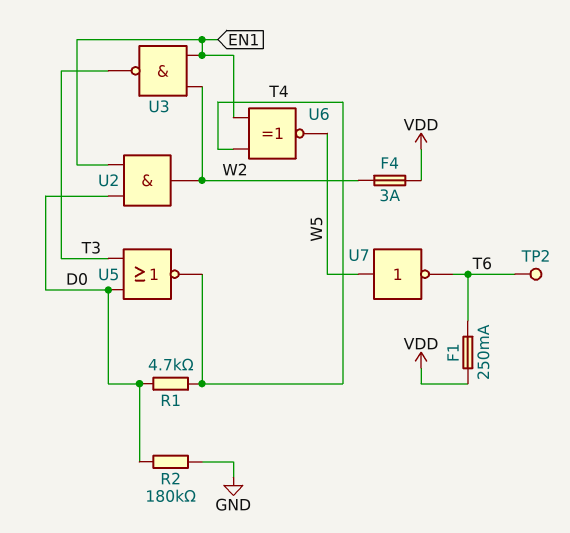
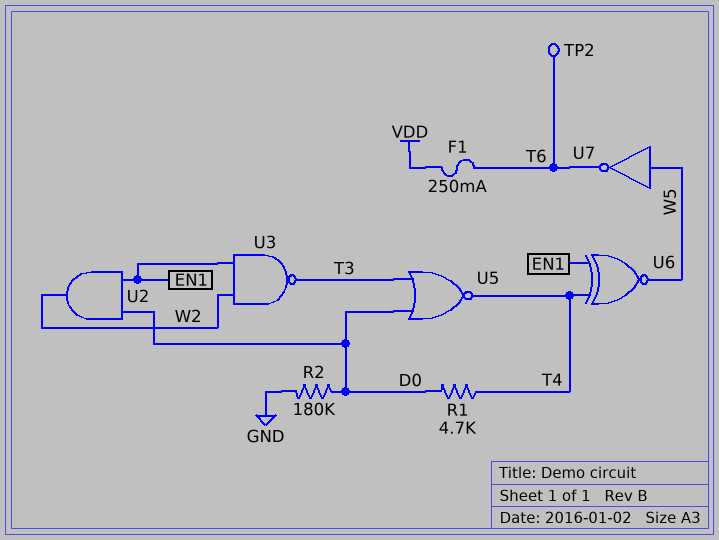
F4: 3A (VDD, W2) -> none

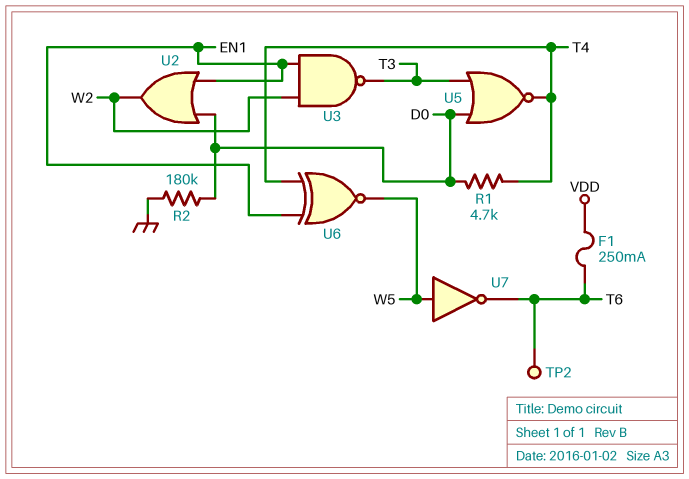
U2: AND (in D0, in EN1, out W2) -> OR (in D0, in EN1, out W2)

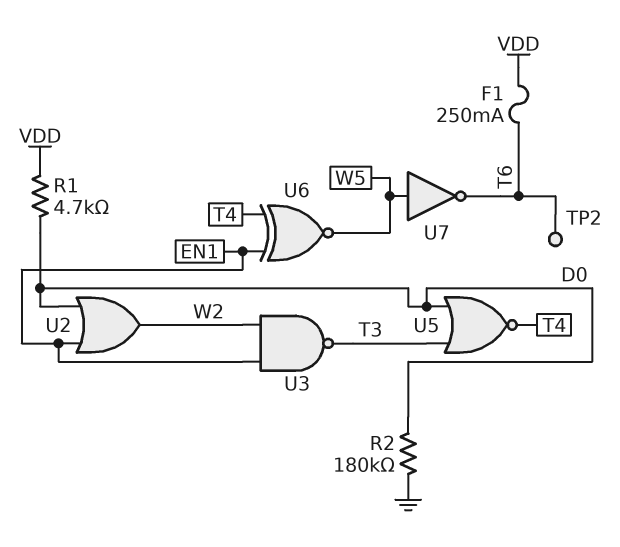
R1: 4.7k (D0, T4) -> 4.7k (D0, VDD)

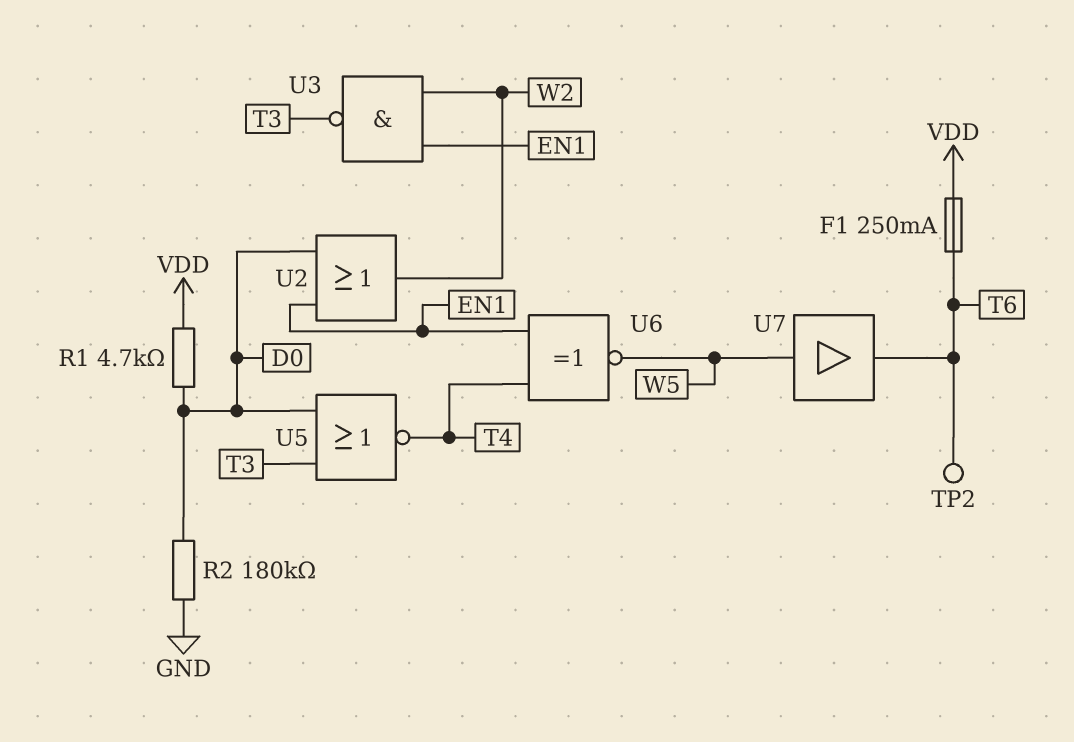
U7: NOT (in W5, out T6) -> buffer (in W5, out T6)

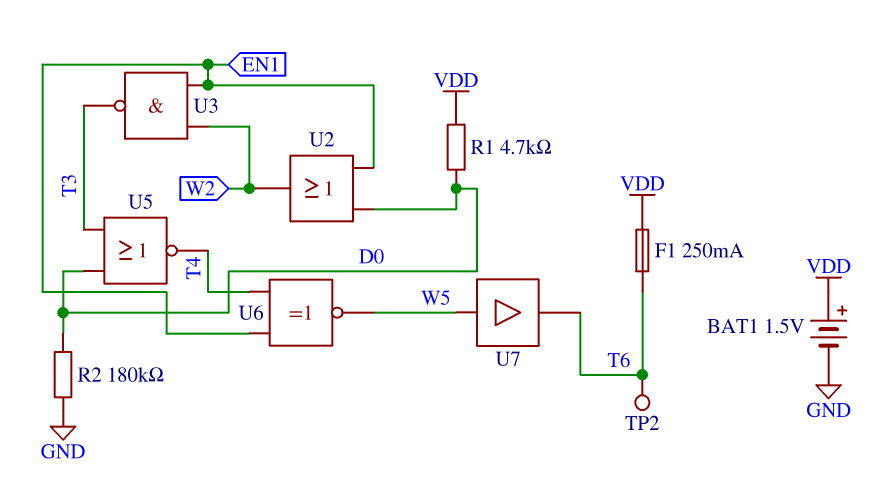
BAT1: none -> 1.5V (plus VDD, minus GND)

